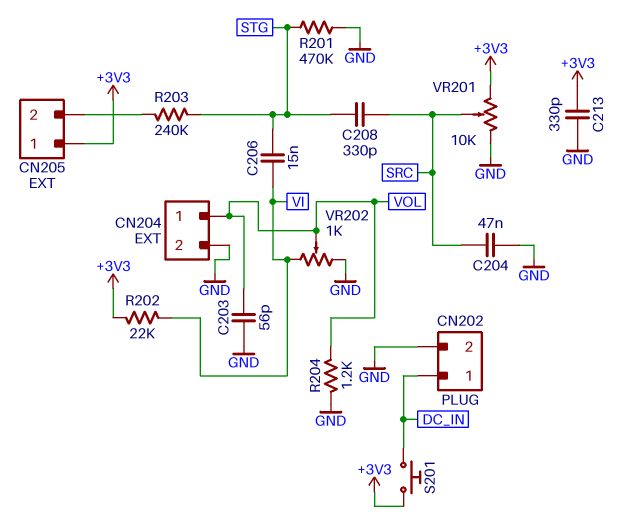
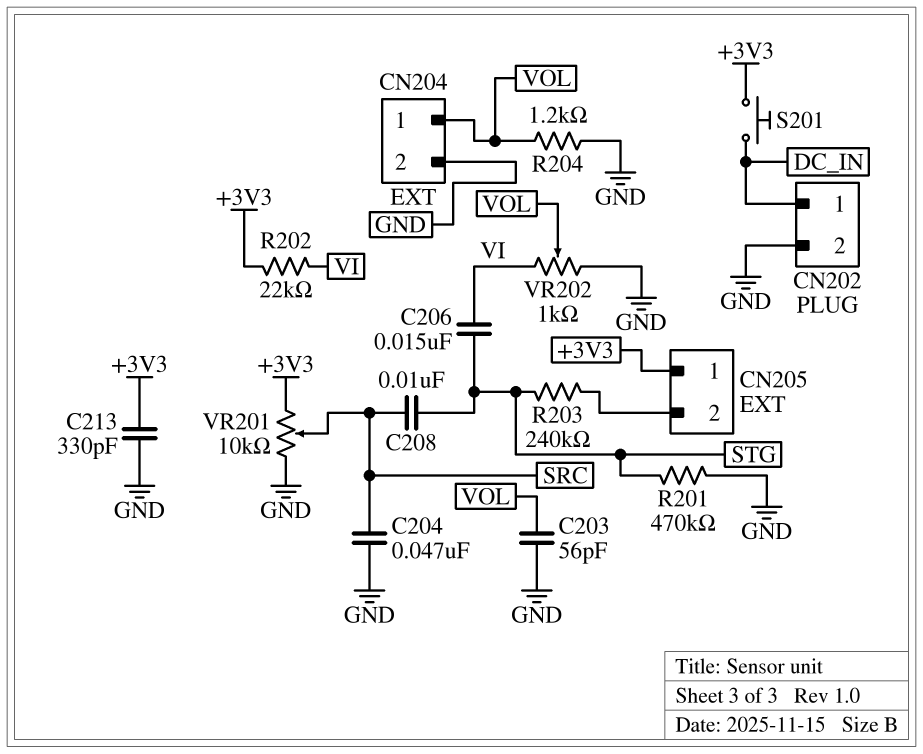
C208: 330pF (SRC, STG) -> 10nF (SRC, STG)

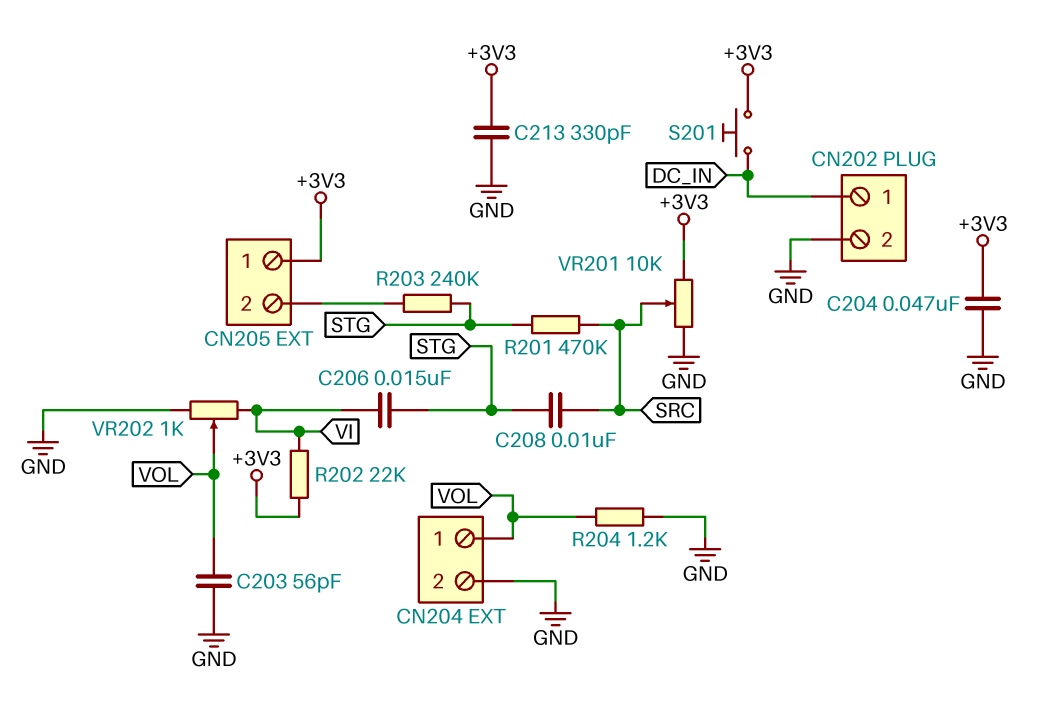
C204: 47nF (GND, SRC) -> 47nF (+3V3, GND)
R201: 470k (GND, STG) -> 470k (SRC, STG)

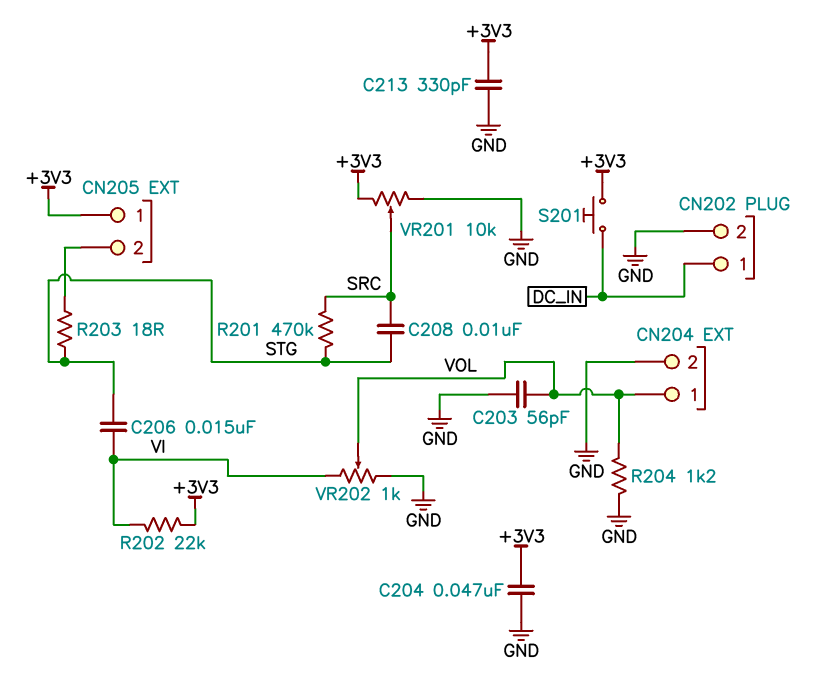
R203: 240k (CN205/2, STG) -> 18 (CN205/2, STG)

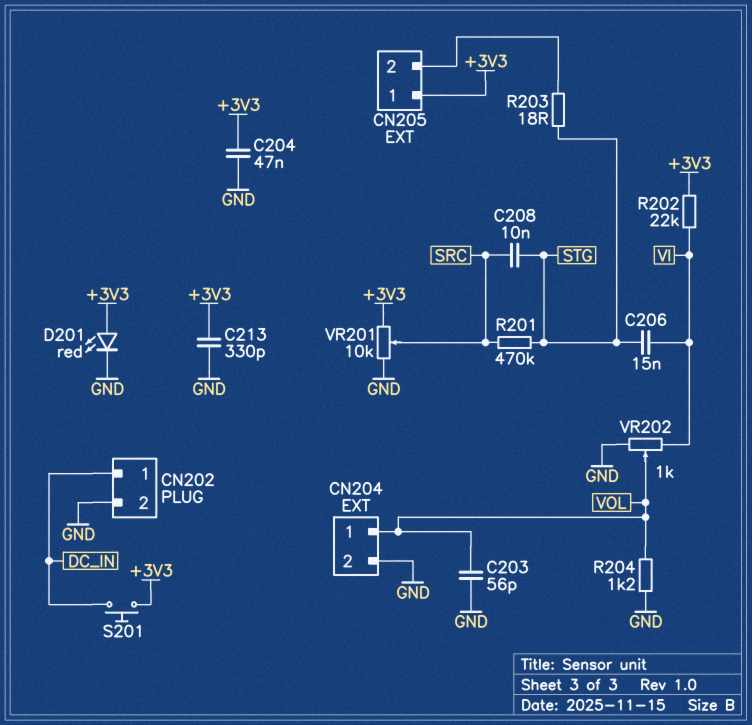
D201: none -> LED red (A +3V3, K GND)

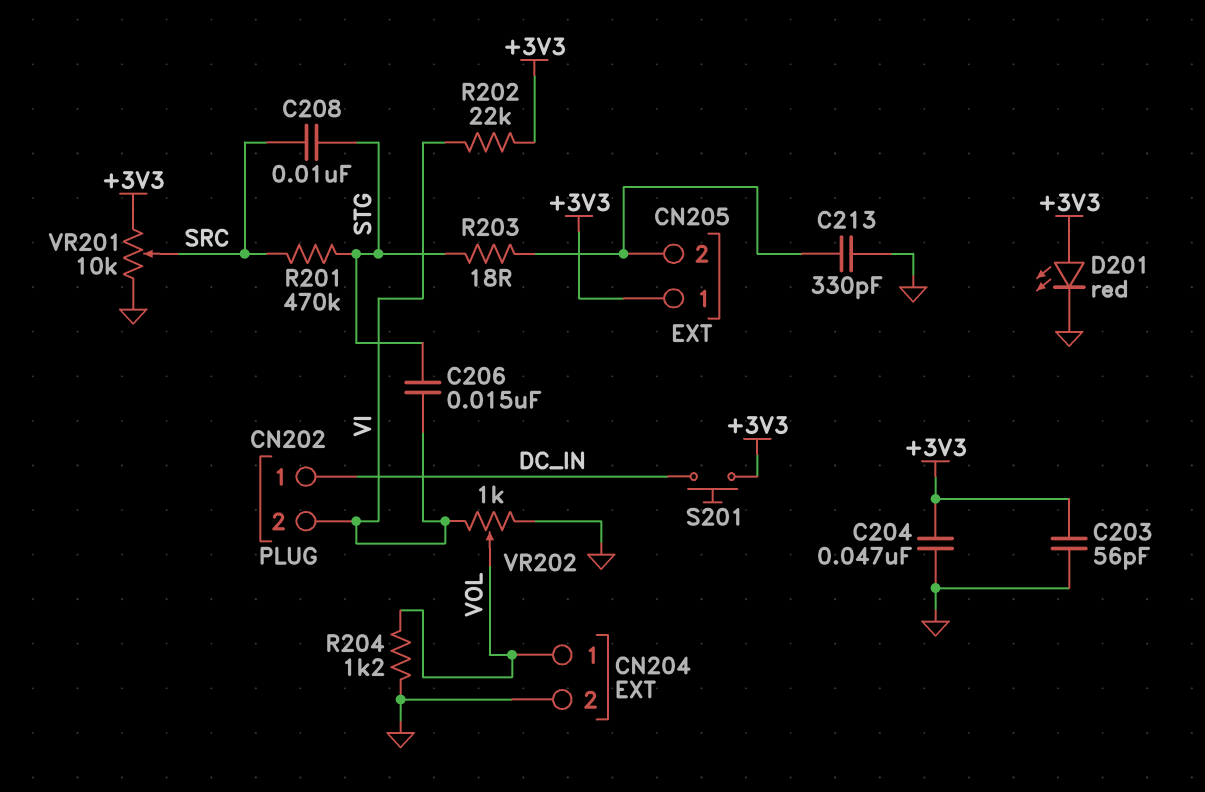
C203: 56pF (GND, VOL) -> 56pF (+3V3, GND)
C213: 330pF (+3V3, GND) -> 330pF (CN205/2, GND)
CN202 pin 2: GND -> VI

